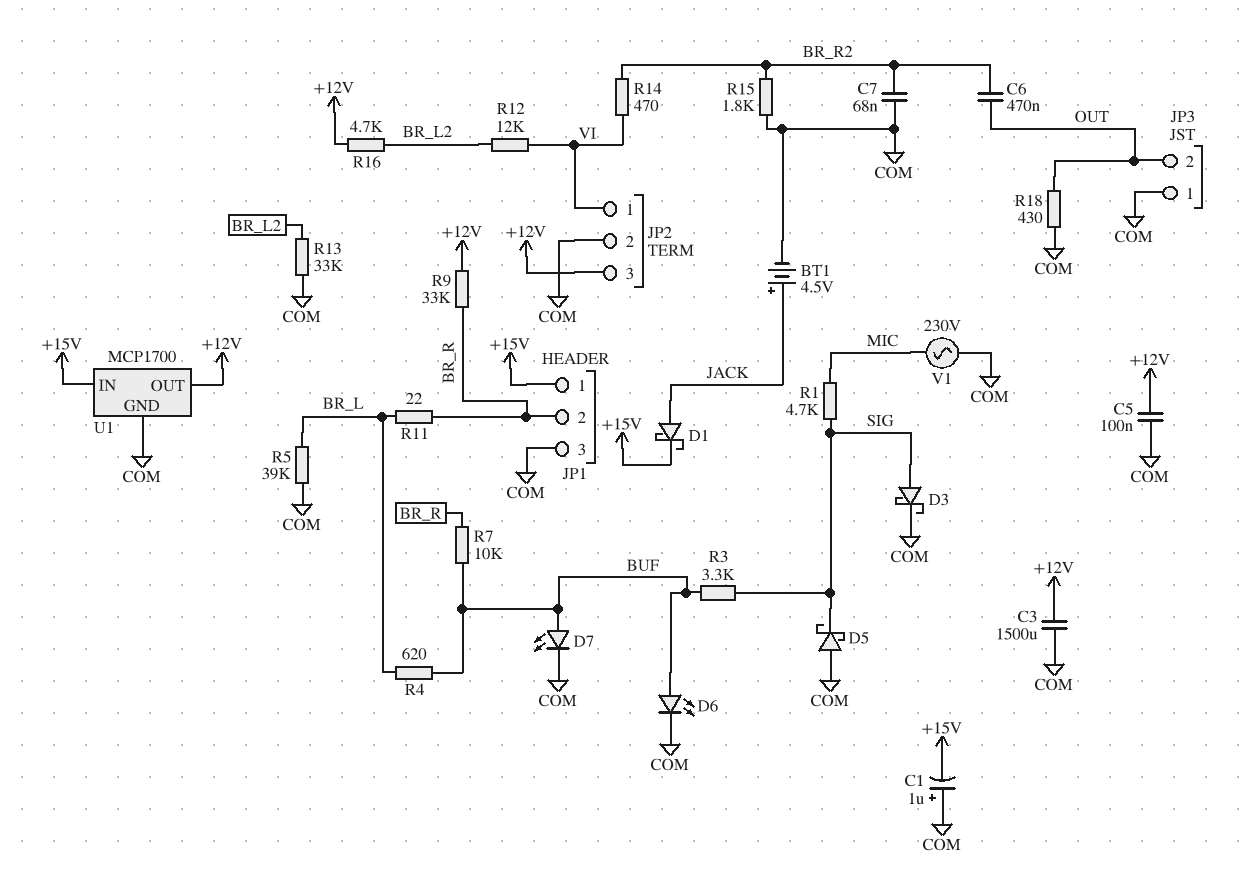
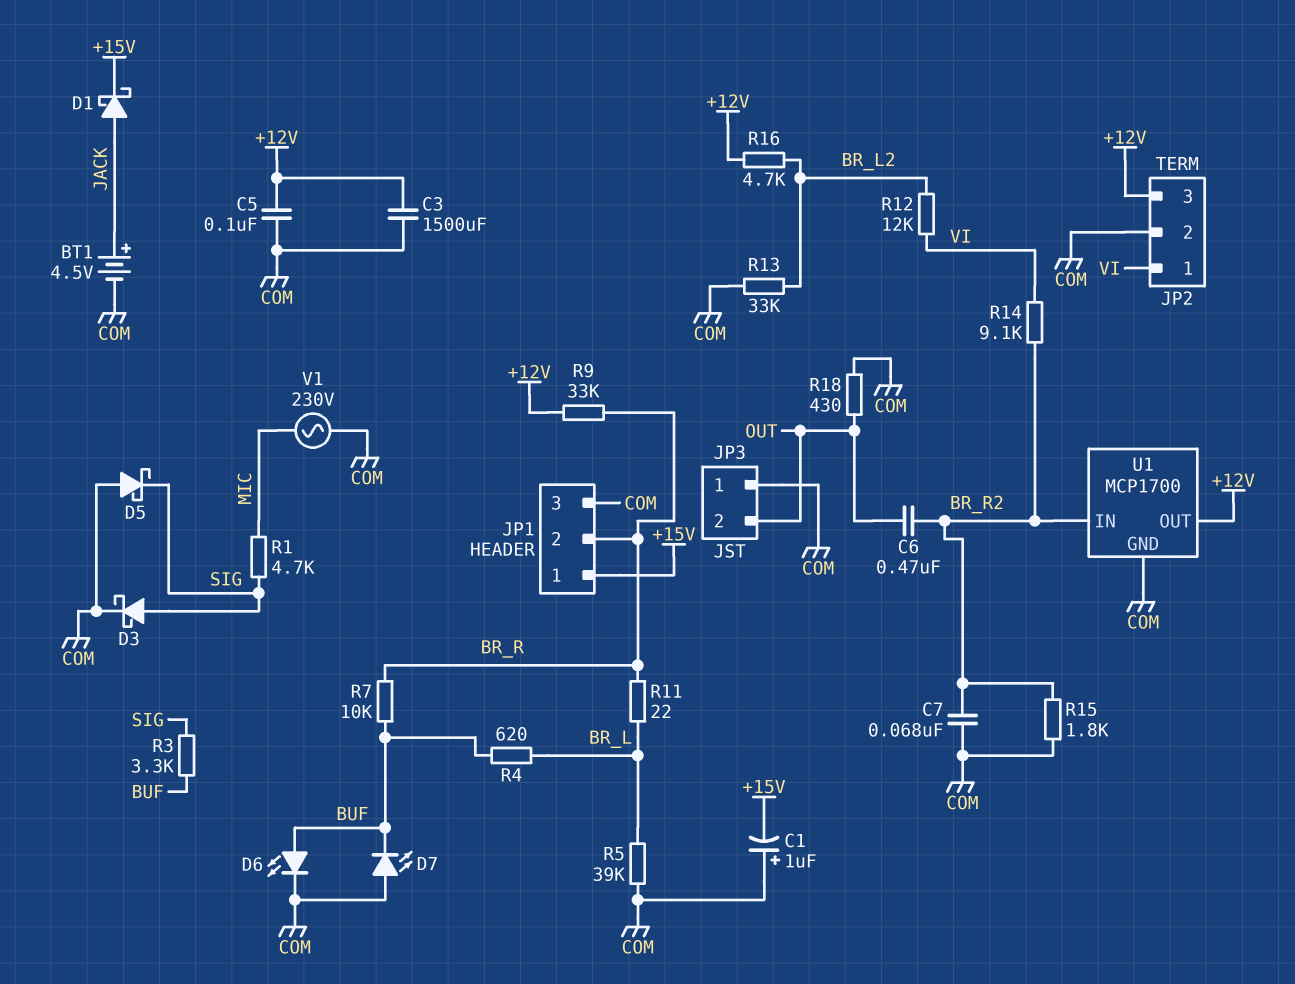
D7: LED (A BUF, K COM) -> LED (A COM, K BUF)
R14: 470 (BR_R2, VI) -> 9.1k (BR_R2, VI)
U1 pin IN: +15V -> BR_R2

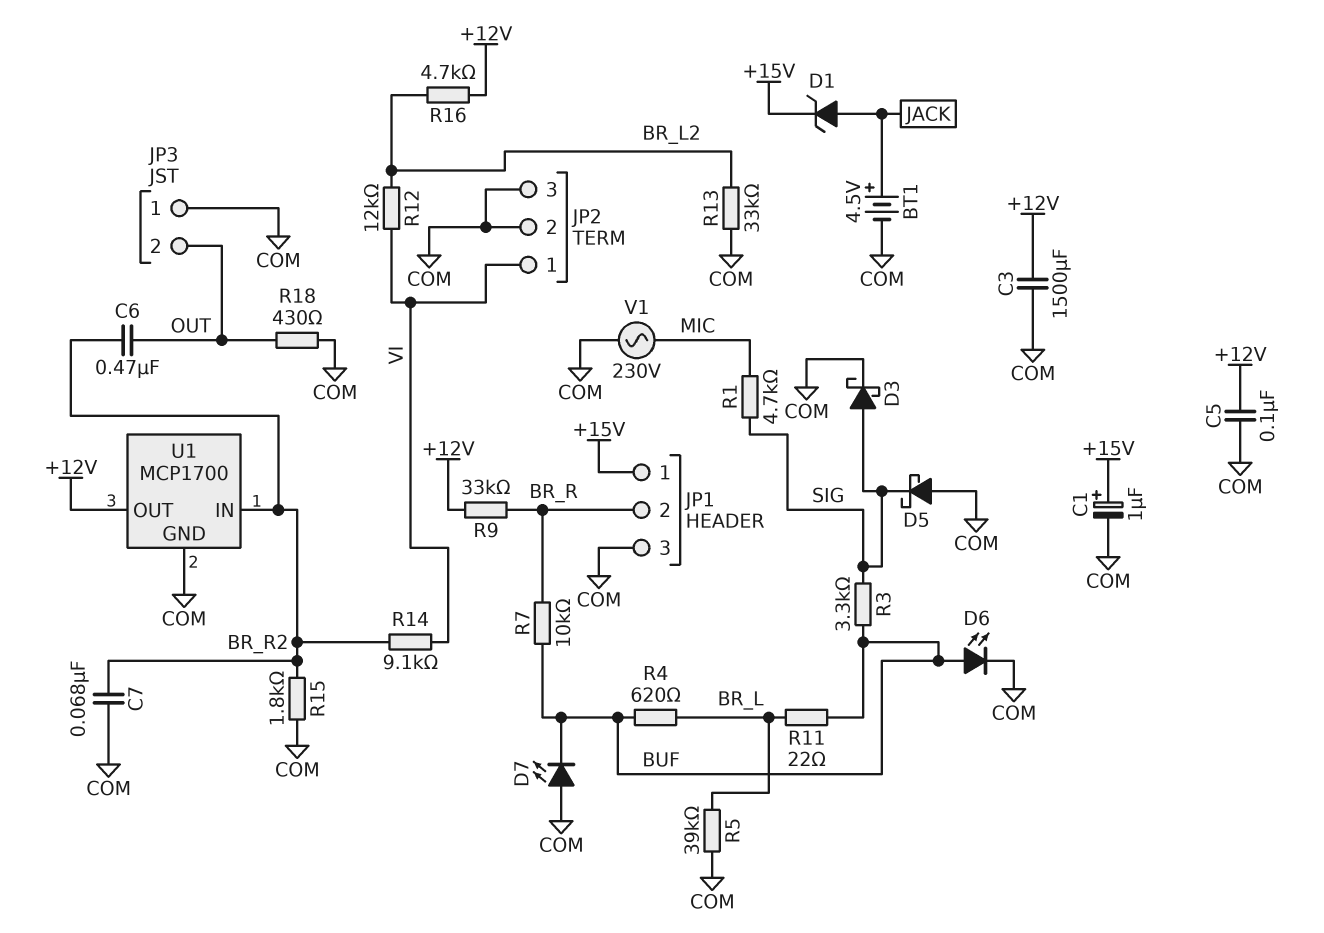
C1: 1uF (plus COM, minus +15V) -> 1uF (plus +15V, minus COM)
D1: schottky (A JACK, K +15V) -> zener (A JACK, K +15V)
JP2 pin 3: +12V -> COM
R11: 22 (BR_L, BR_R) -> 22 (BR_L, BUF)

